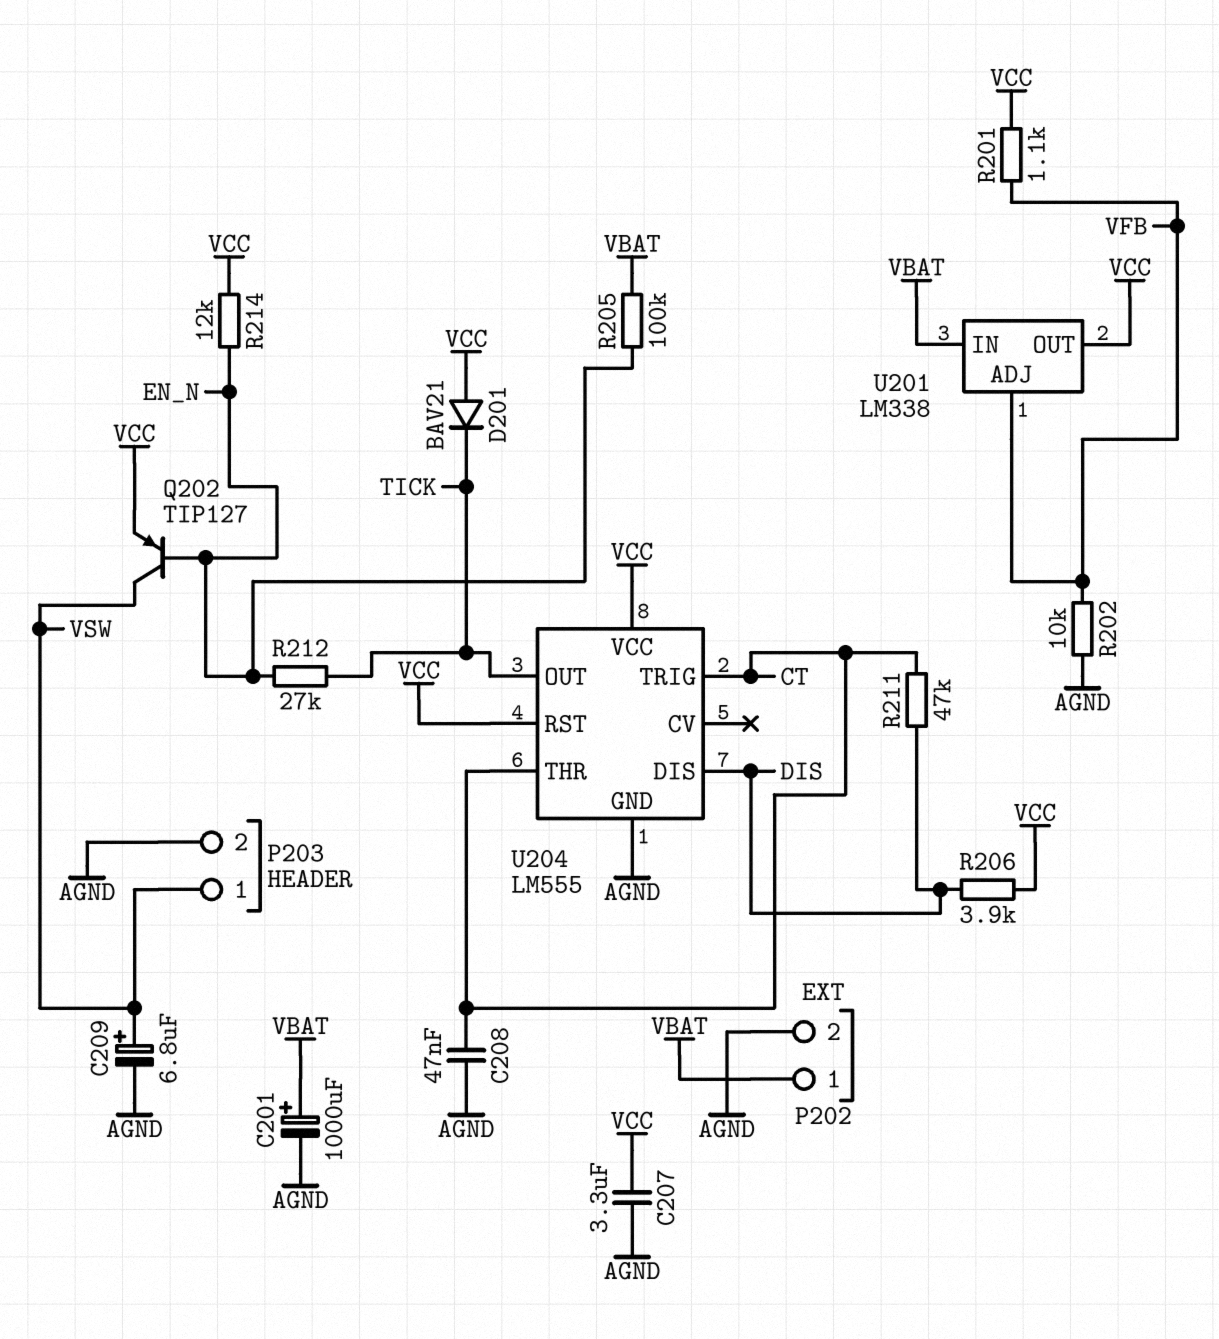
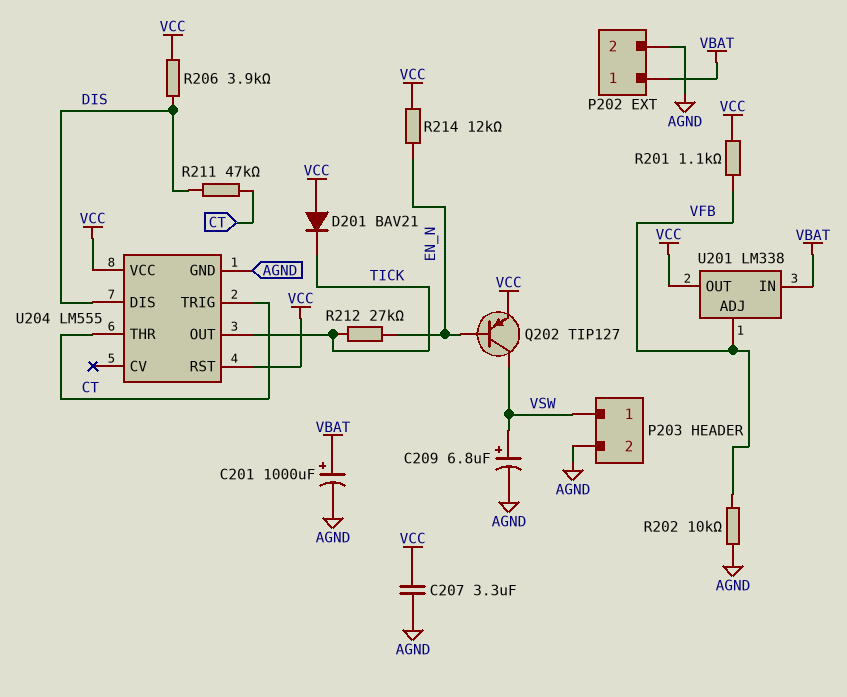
C208: 47nF (AGND, CT) -> none
R205: 100k (EN_N, VBAT) -> none

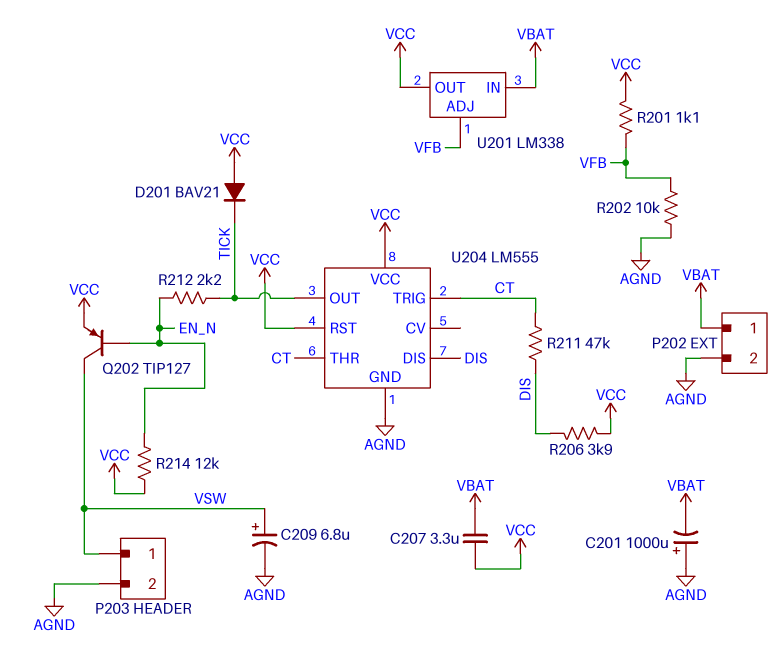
C201: 1000uF (plus VBAT, minus AGND) -> 1000uF (plus AGND, minus VBAT)
C207: 3.3uF (AGND, VCC) -> 3.3uF (VBAT, VCC)
R212: 27k (EN_N, TICK) -> 2.2k (EN_N, TICK)

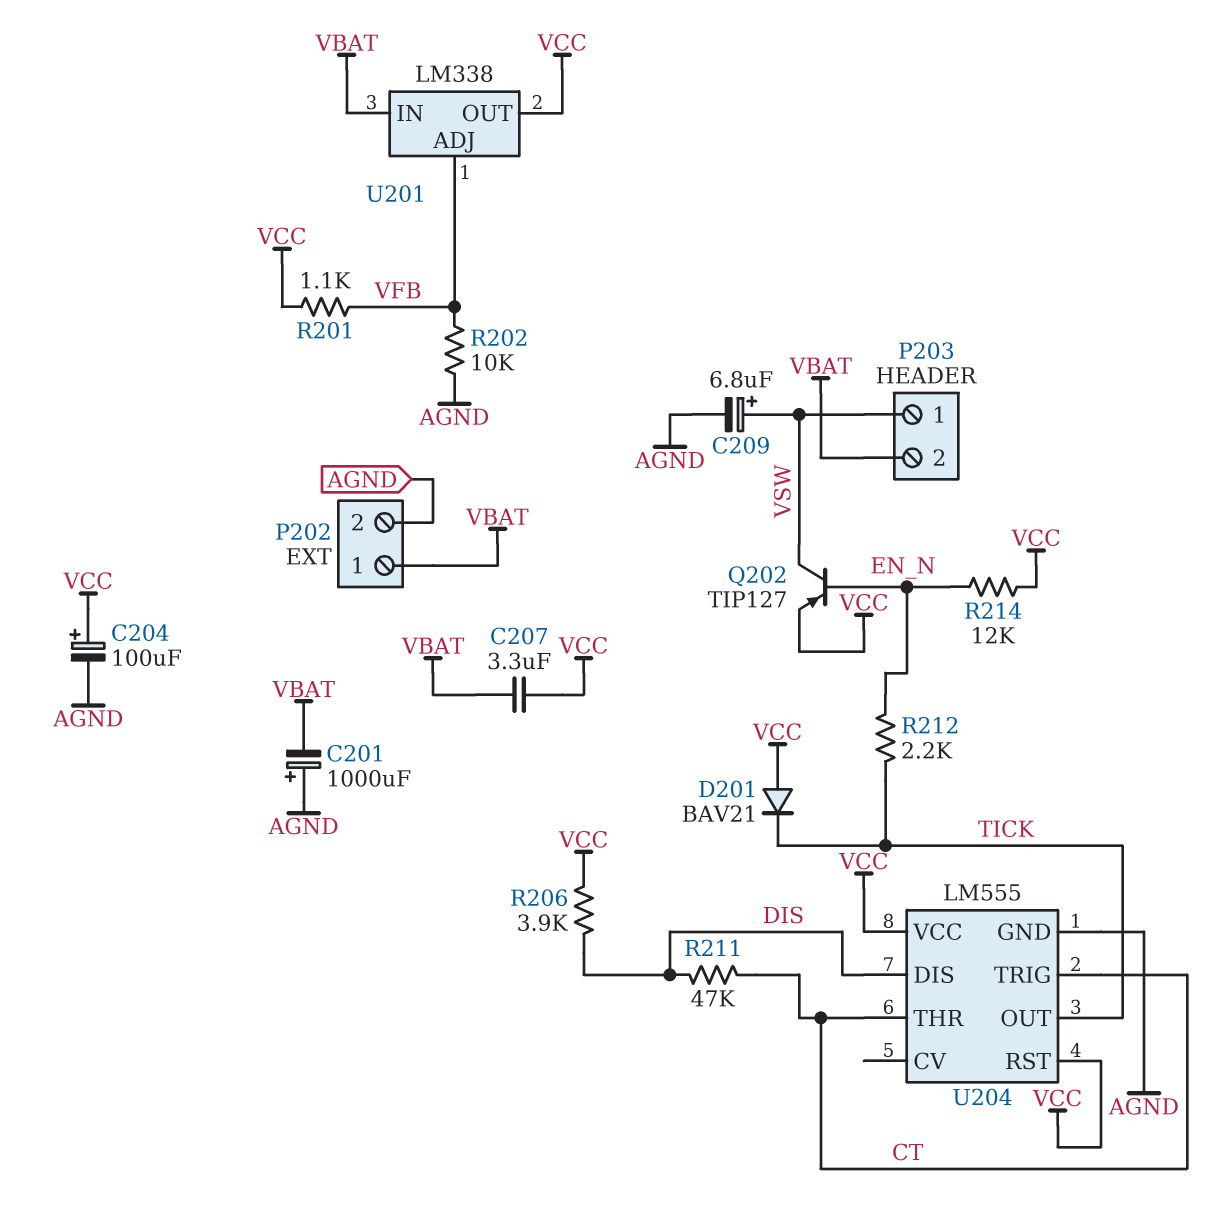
C204: none -> 100uF (plus VCC, minus AGND)
P203 pin 2: AGND -> VBAT

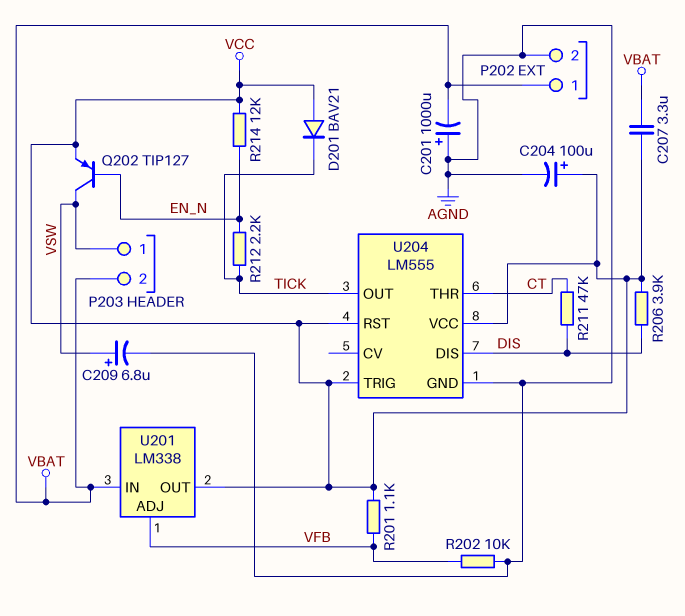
U204 pin TRIG: CT -> VCC

